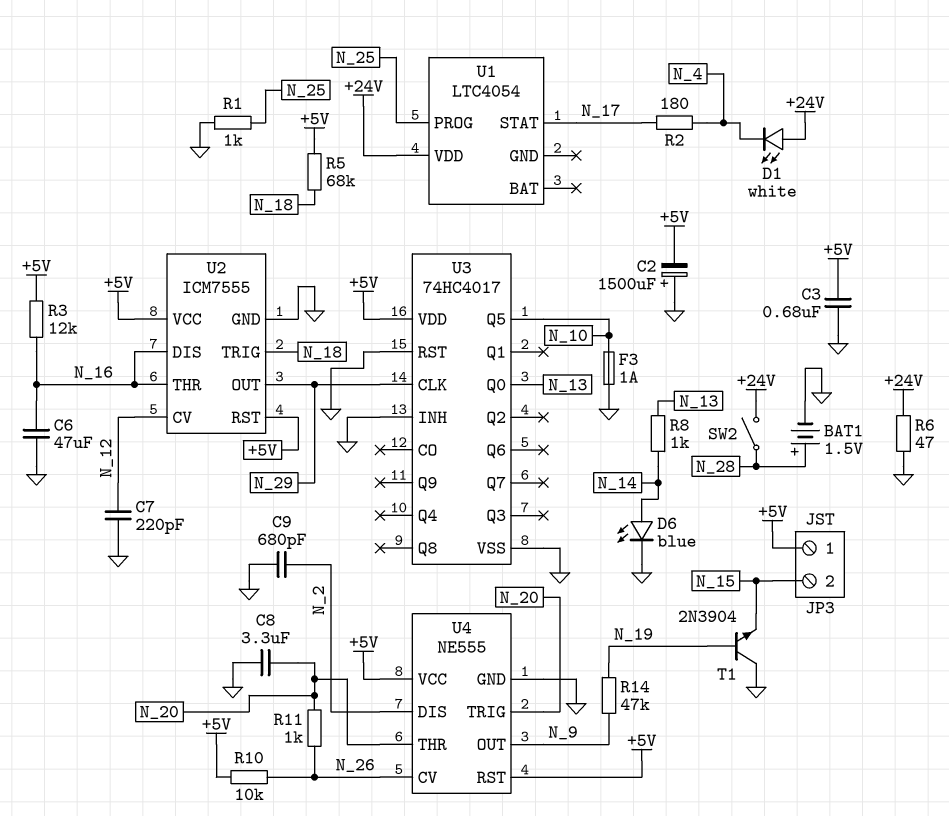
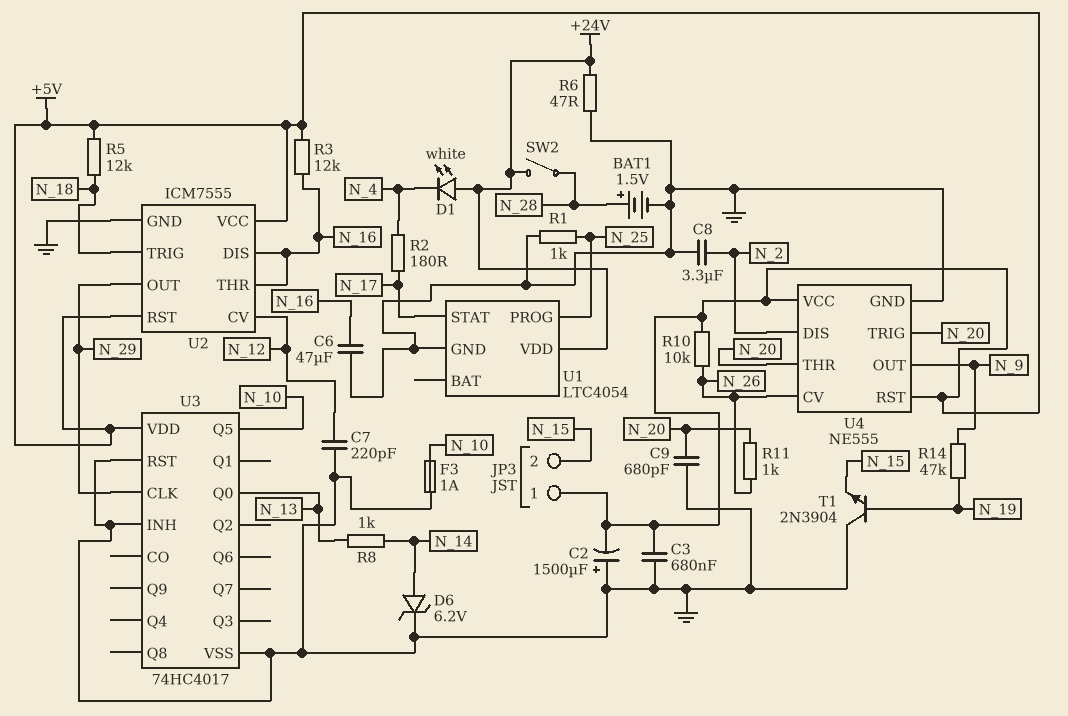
C8: 3.3uF (GND, N_20) -> 3.3uF (GND, N_2)
C9: 680pF (GND, N_2) -> 680pF (GND, N_20)
D6: LED blue (A N_14, K GND) -> zener 6.2V (A N_14, K GND)
R5: 68k (+5V, N_18) -> 12k (+5V, N_18)
U1 pin GND: none -> GND

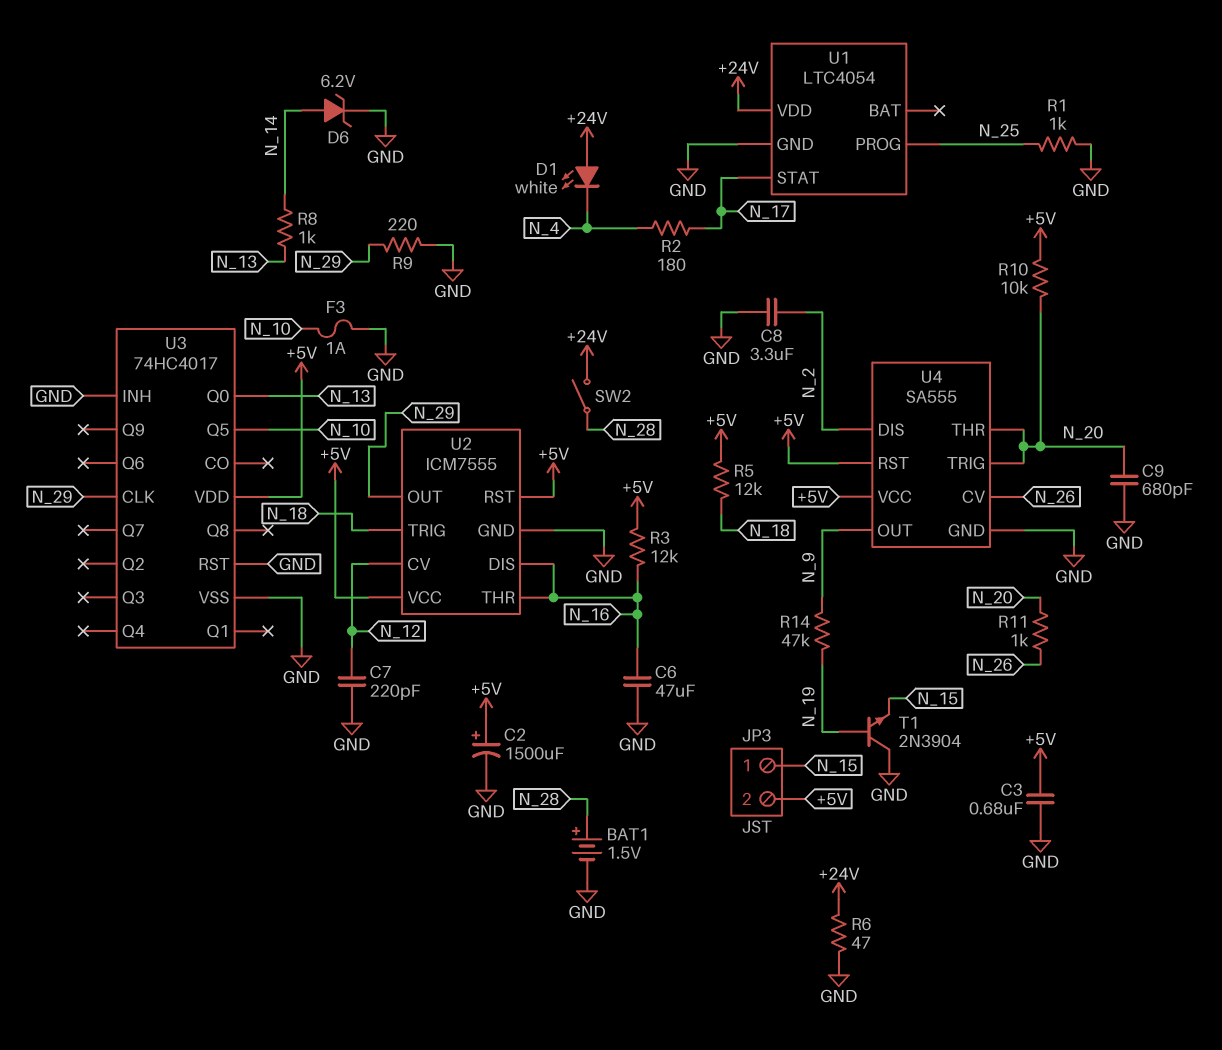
C2: 1500uF (plus GND, minus +5V) -> 1500uF (plus +5V, minus GND)
JP3 pin 1: +5V -> N_15
JP3 pin 2: N_15 -> +5V
R9: none -> 220 (GND, N_29)
R10: 10k (+5V, N_26) -> 10k (+5V, N_20)
U4: NE555 -> SA555

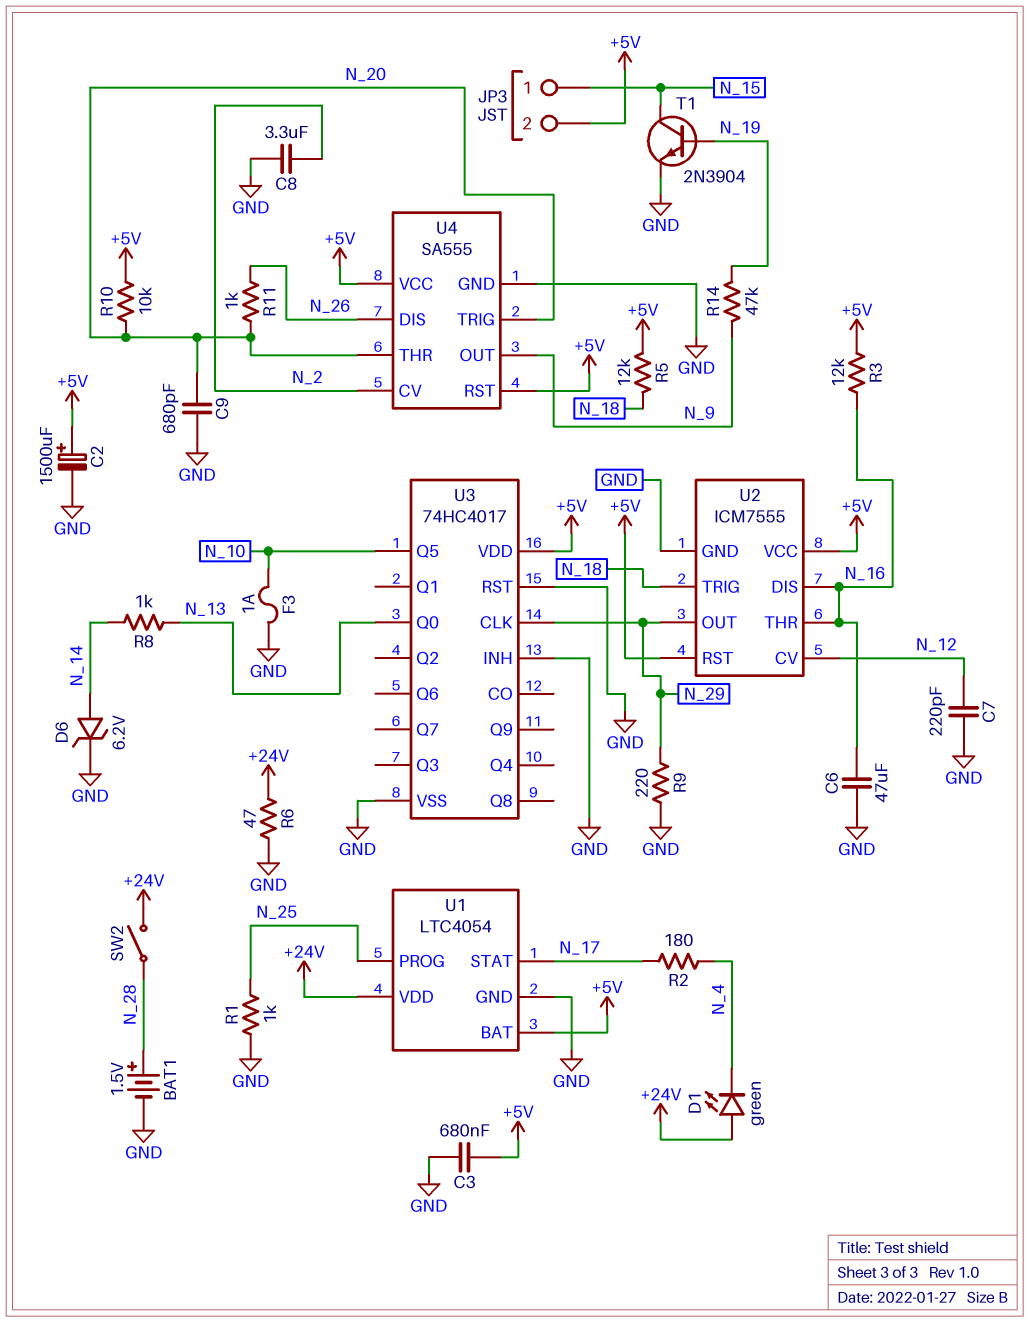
D1: LED white (A +24V, K N_4) -> LED green (A +24V, K N_4)
T1: NPN 2N3904 (B N_19, C GND, E N_15) -> NPN 2N3904 (B N_19, C N_15, E GND)
U1 pin BAT: none -> +5V
U4 pin CV: N_26 -> N_2
U4 pin DIS: N_2 -> N_26

